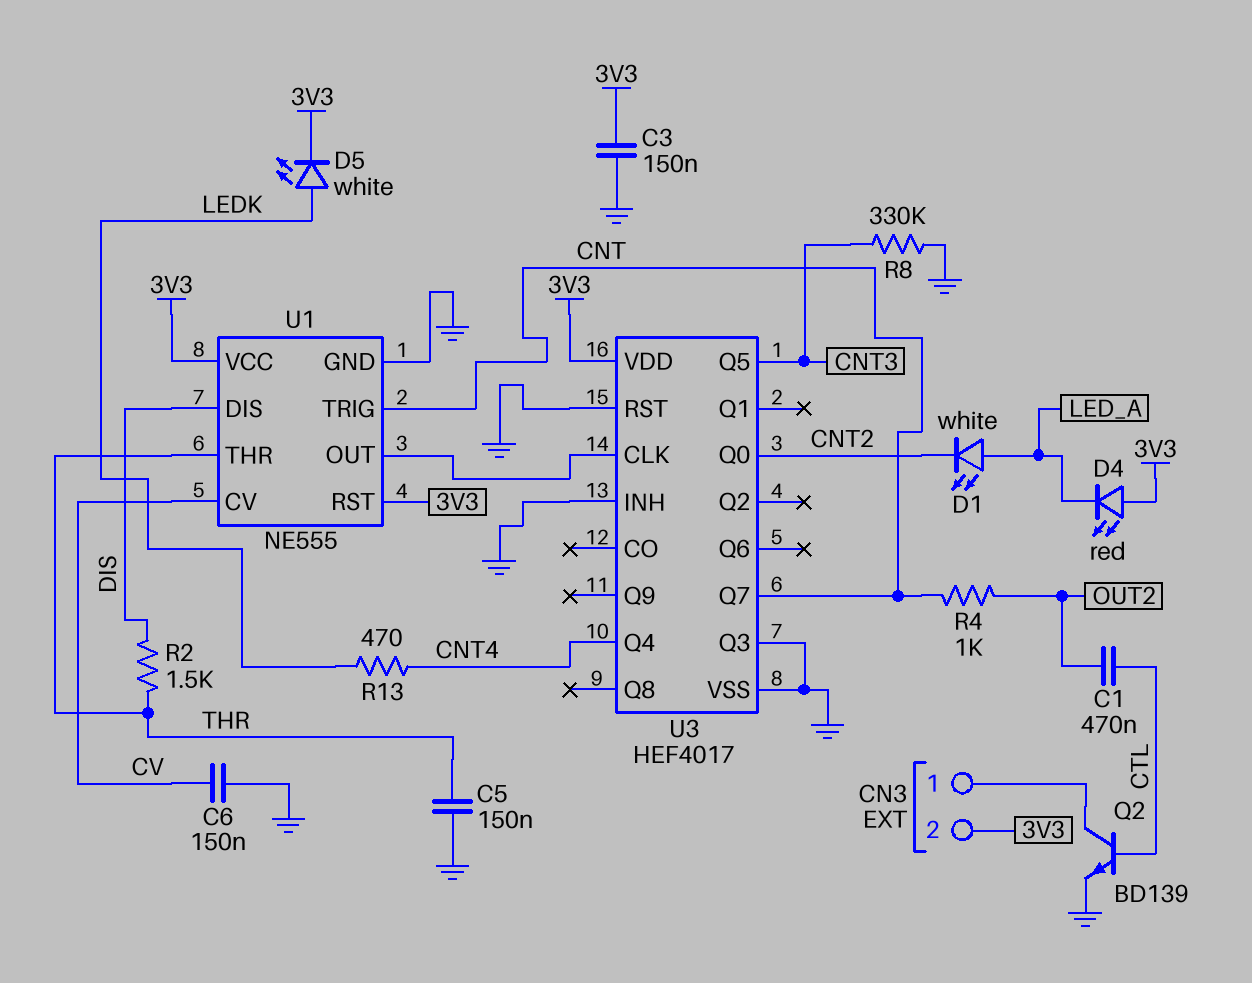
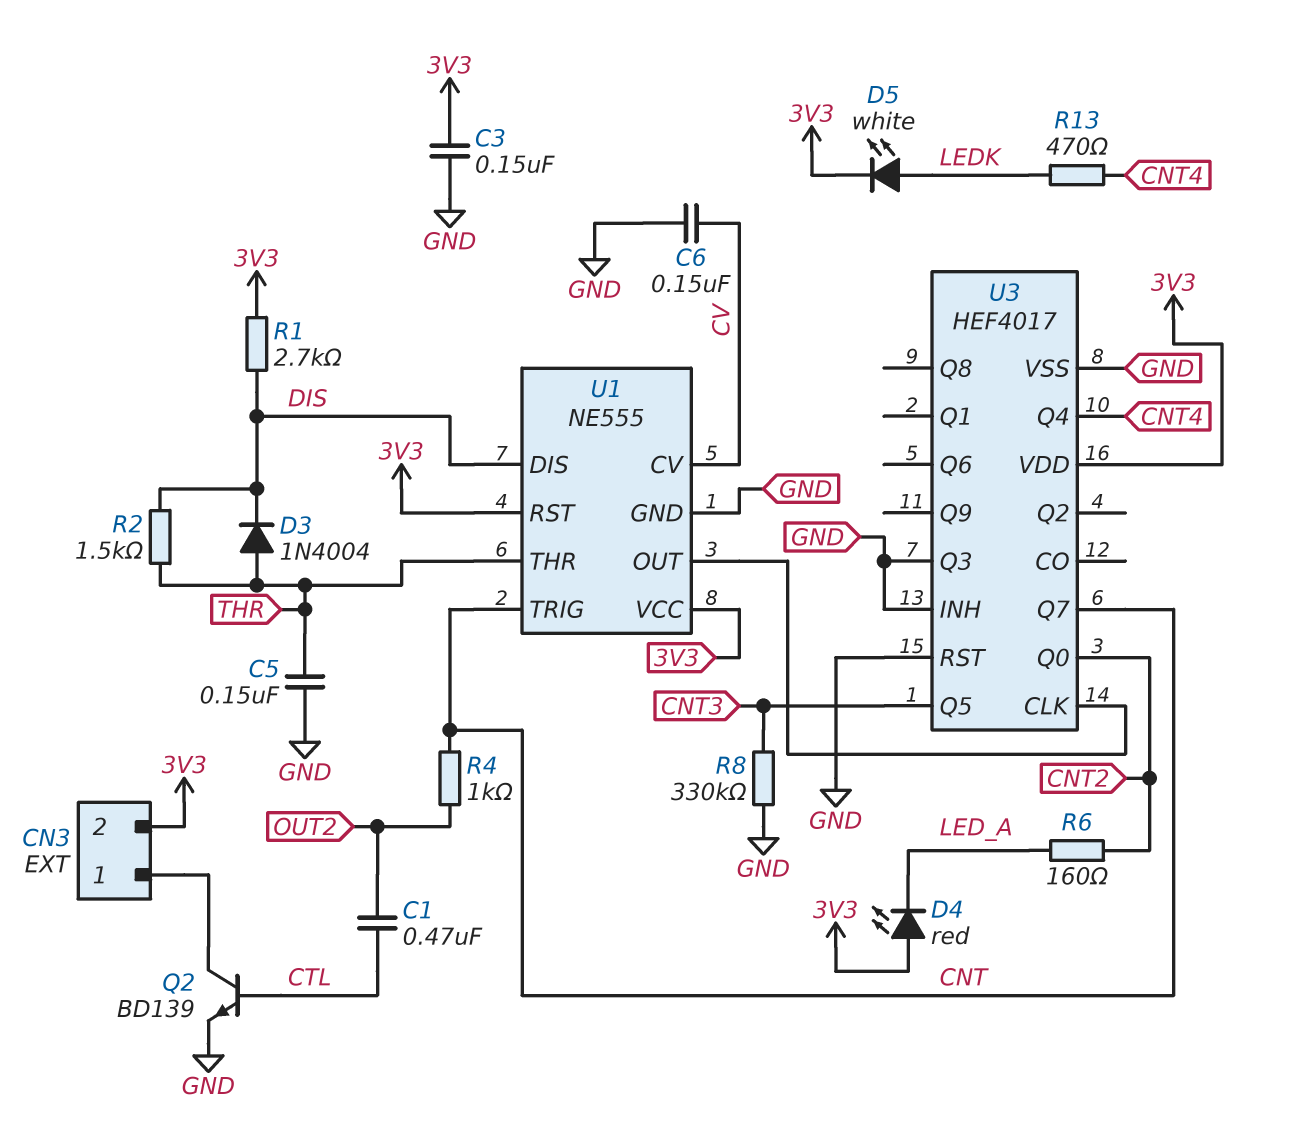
D1: LED white (A LED_A, K CNT2) -> none
D3: none -> diode 1N4004 (A THR, K DIS)
R1: none -> 2.7k (3V3, DIS)
R6: none -> 160 (CNT2, LED_A)

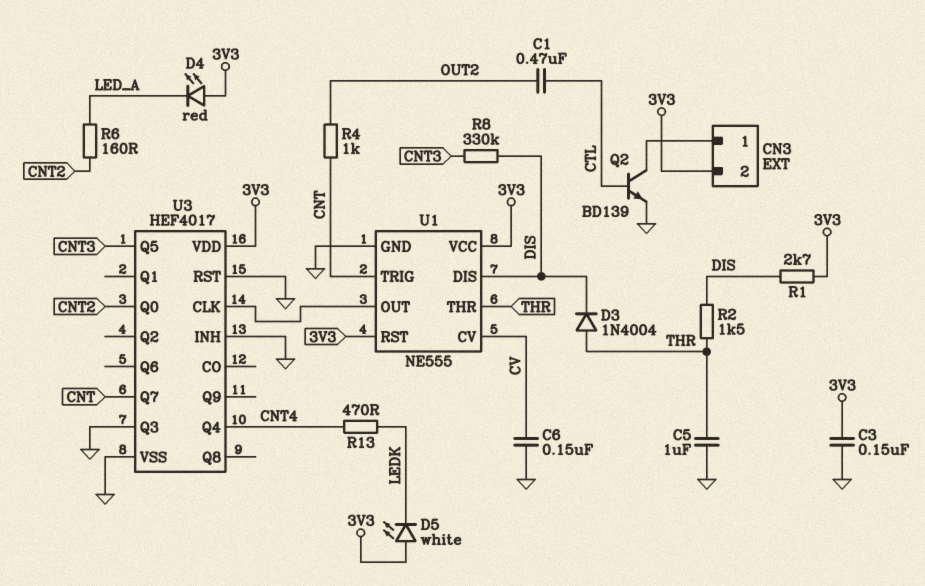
C5: 150nF (GND, THR) -> 1uF (GND, THR)
D5: LED white (A LEDK, K 3V3) -> LED white (A 3V3, K LEDK)
R8: 330k (CNT3, GND) -> 330k (CNT3, DIS)

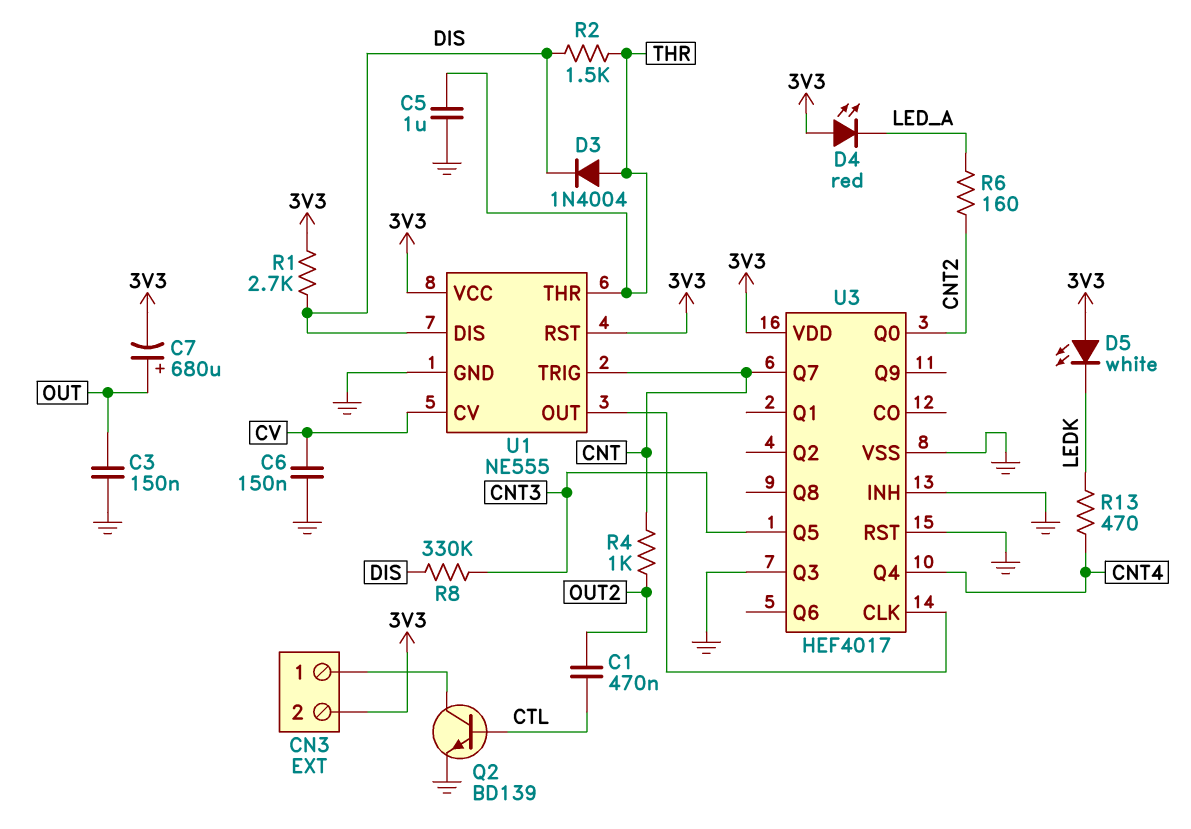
C3: 150nF (3V3, GND) -> 150nF (GND, OUT)
C7: none -> 680uF (plus OUT, minus 3V3)

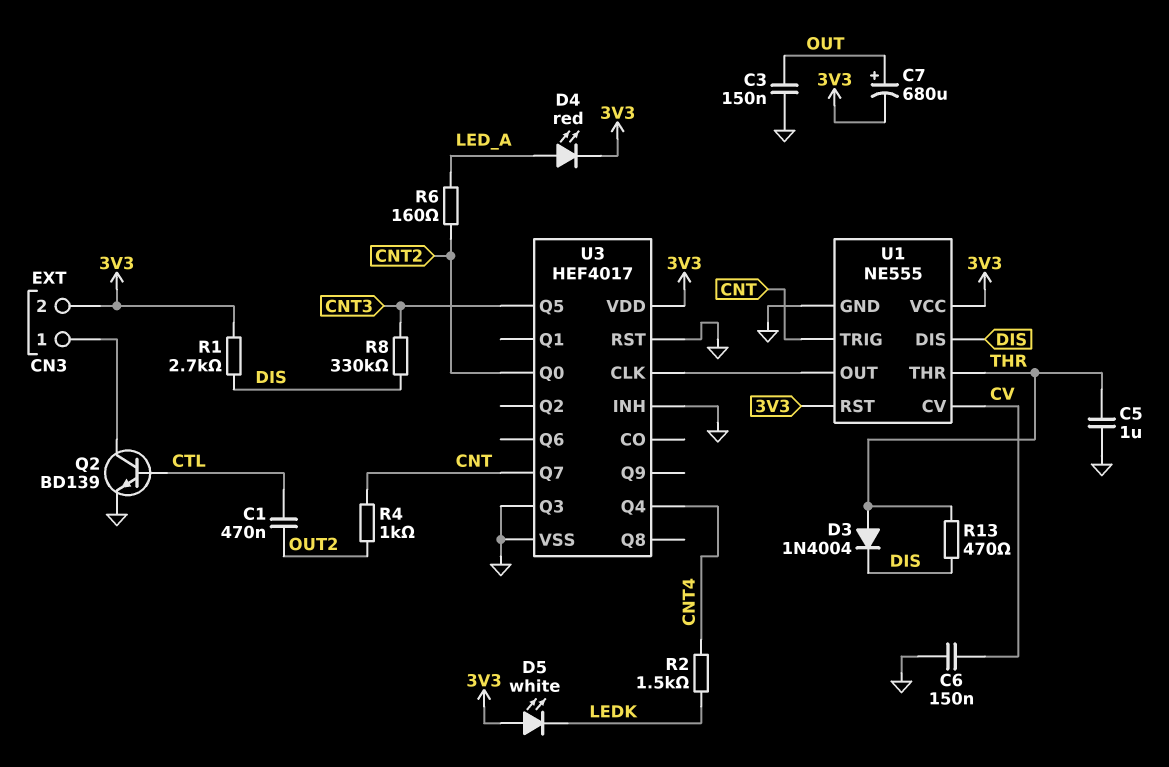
D4: LED red (A 3V3, K LED_A) -> LED red (A LED_A, K 3V3)
R2: 1.5k (DIS, THR) -> 1.5k (CNT4, LEDK)
R13: 470 (CNT4, LEDK) -> 470 (DIS, THR)

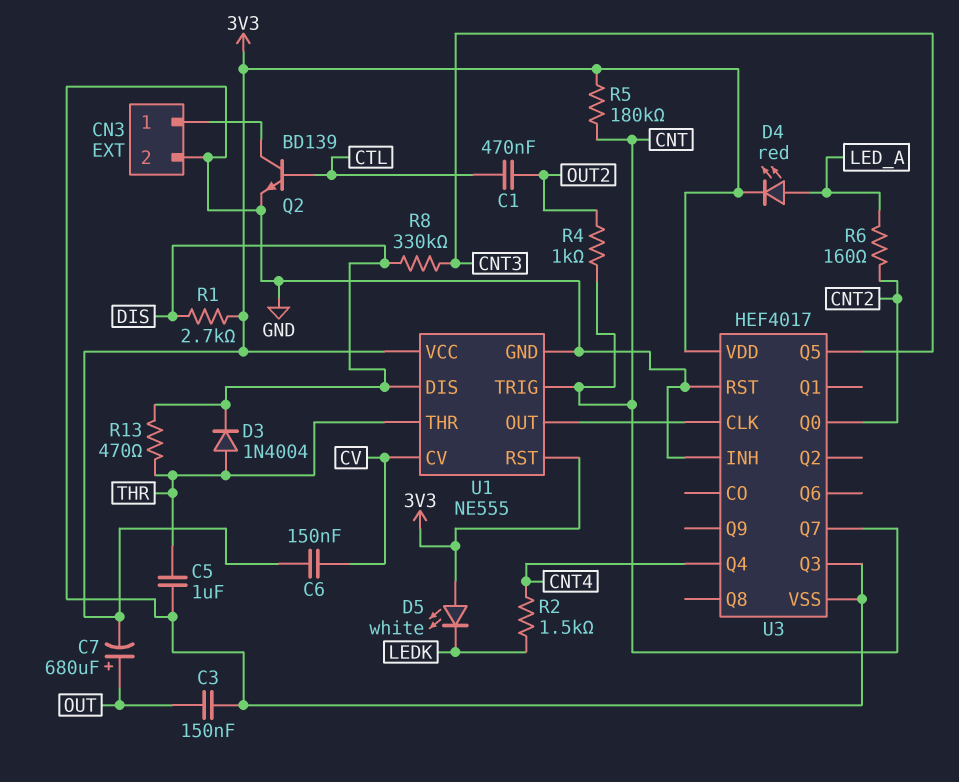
C6: 150nF (CV, GND) -> 150nF (3V3, CV)
CN3 pin 2: 3V3 -> GND
R5: none -> 180k (3V3, CNT)

